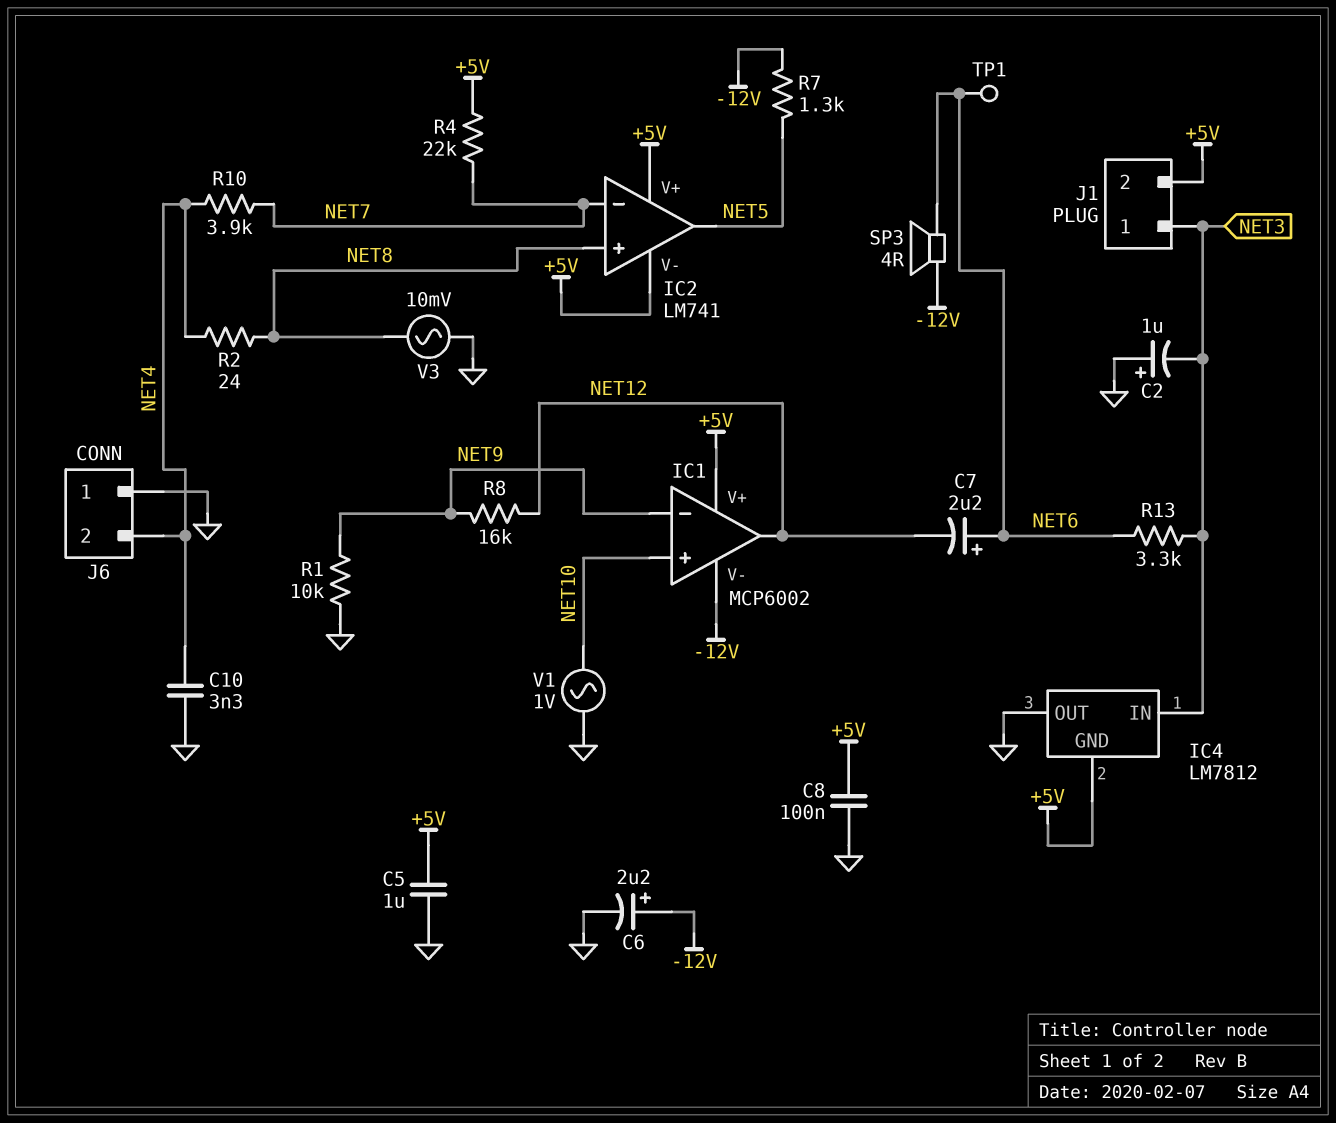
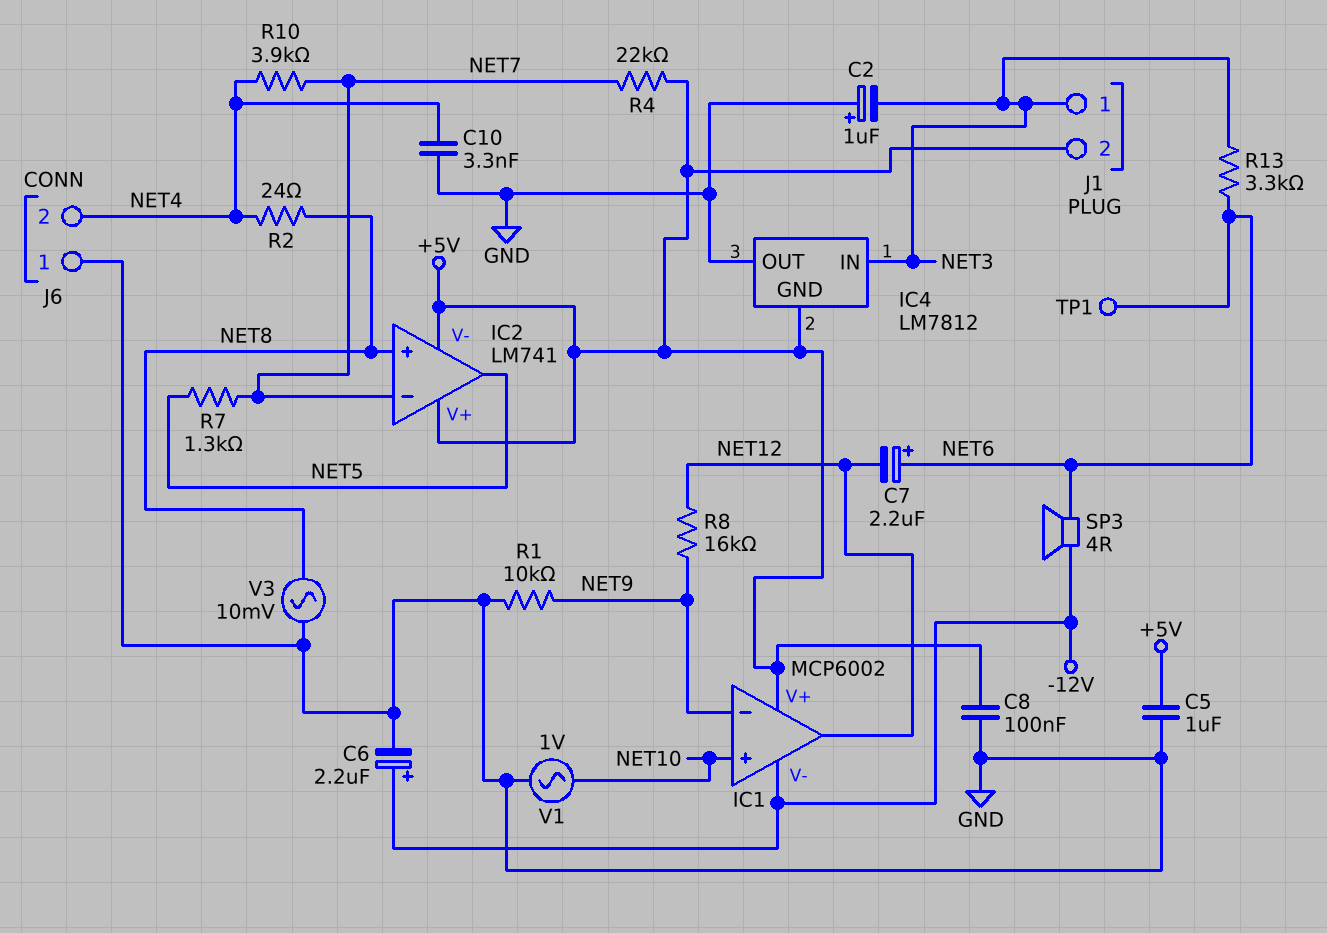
R7: 1.3k (-12V, NET5) -> 1.3k (NET5, NET7)

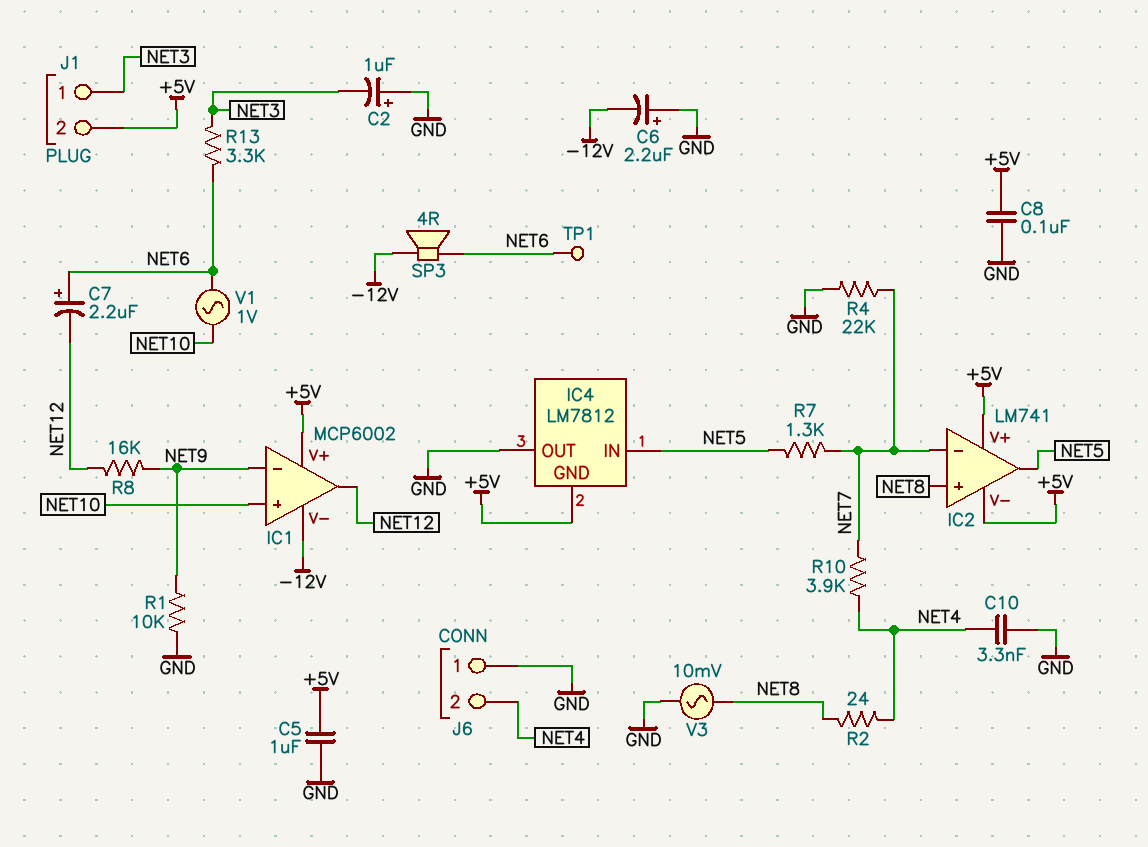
C6: 2.2uF (plus -12V, minus GND) -> 2.2uF (plus GND, minus -12V)
IC4 pin IN: NET3 -> NET5
R4: 22k (+5V, NET7) -> 22k (GND, NET7)
V1: AC 1V (GND, NET10) -> AC 1V (NET6, NET10)

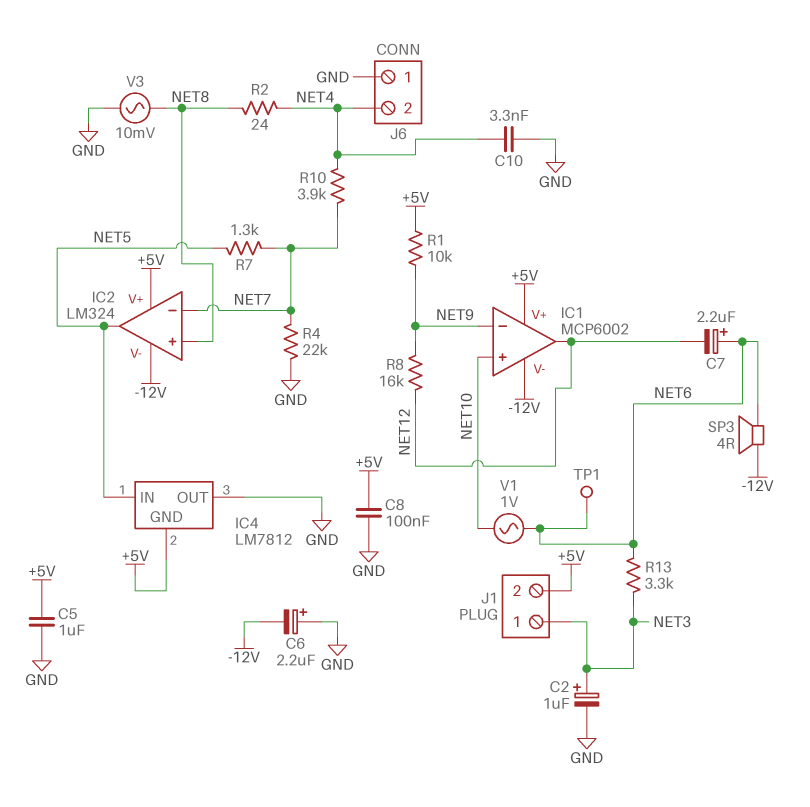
C2: 1uF (plus GND, minus NET3) -> 1uF (plus NET3, minus GND)
IC2: LM741 -> LM324
IC2 pin V-: +5V -> -12V
R1: 10k (GND, NET9) -> 10k (+5V, NET9)

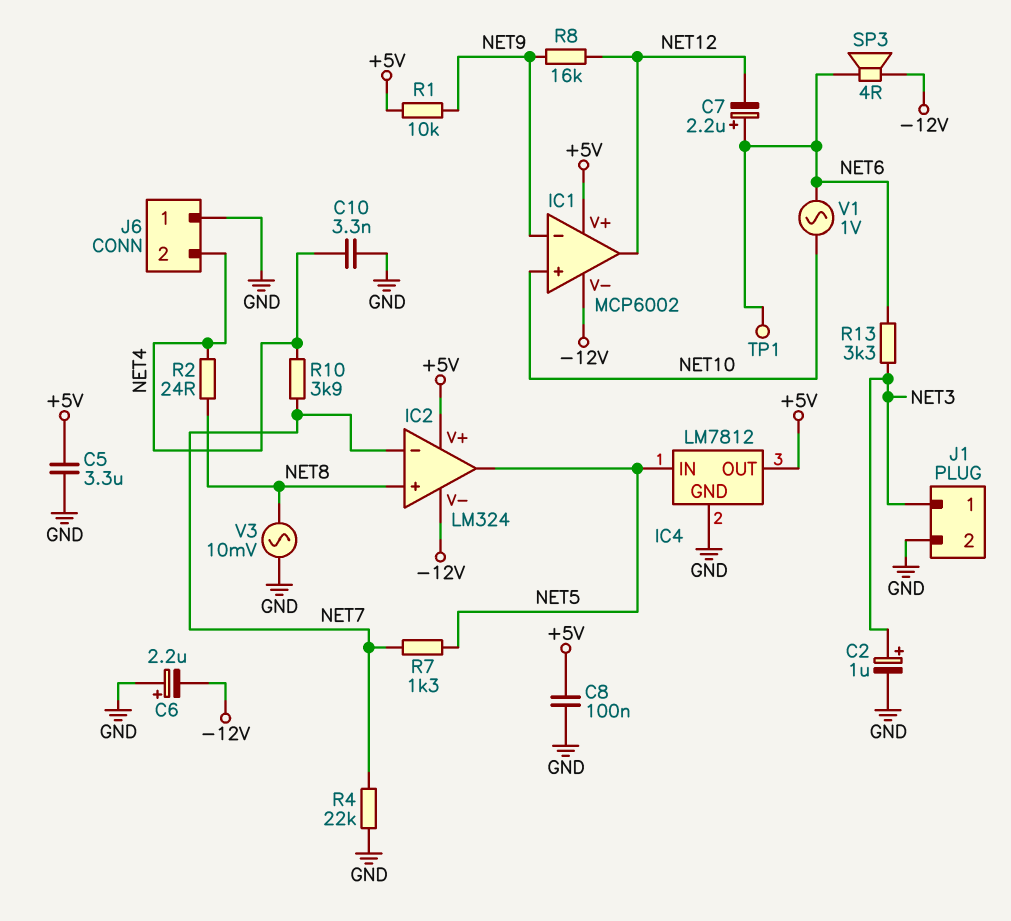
C5: 1uF (+5V, GND) -> 3.3uF (+5V, GND)
IC4 pin GND: +5V -> GND
IC4 pin OUT: GND -> +5V
J1 pin 2: +5V -> GND

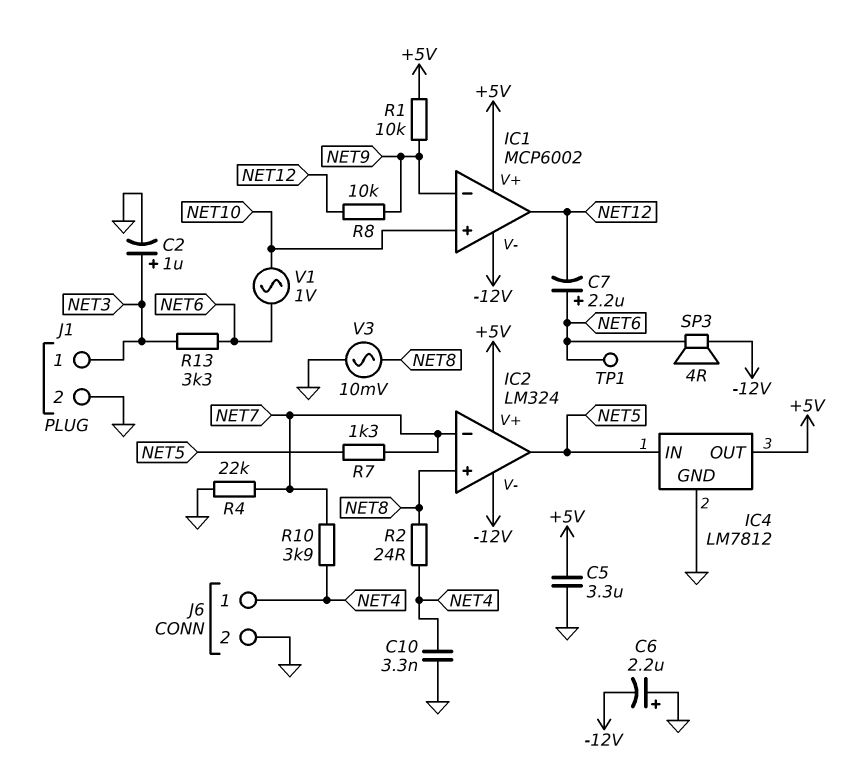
C8: 100nF (+5V, GND) -> none
J6 pin 1: GND -> NET4
J6 pin 2: NET4 -> GND
R8: 16k (NET9, NET12) -> 10k (NET9, NET12)

